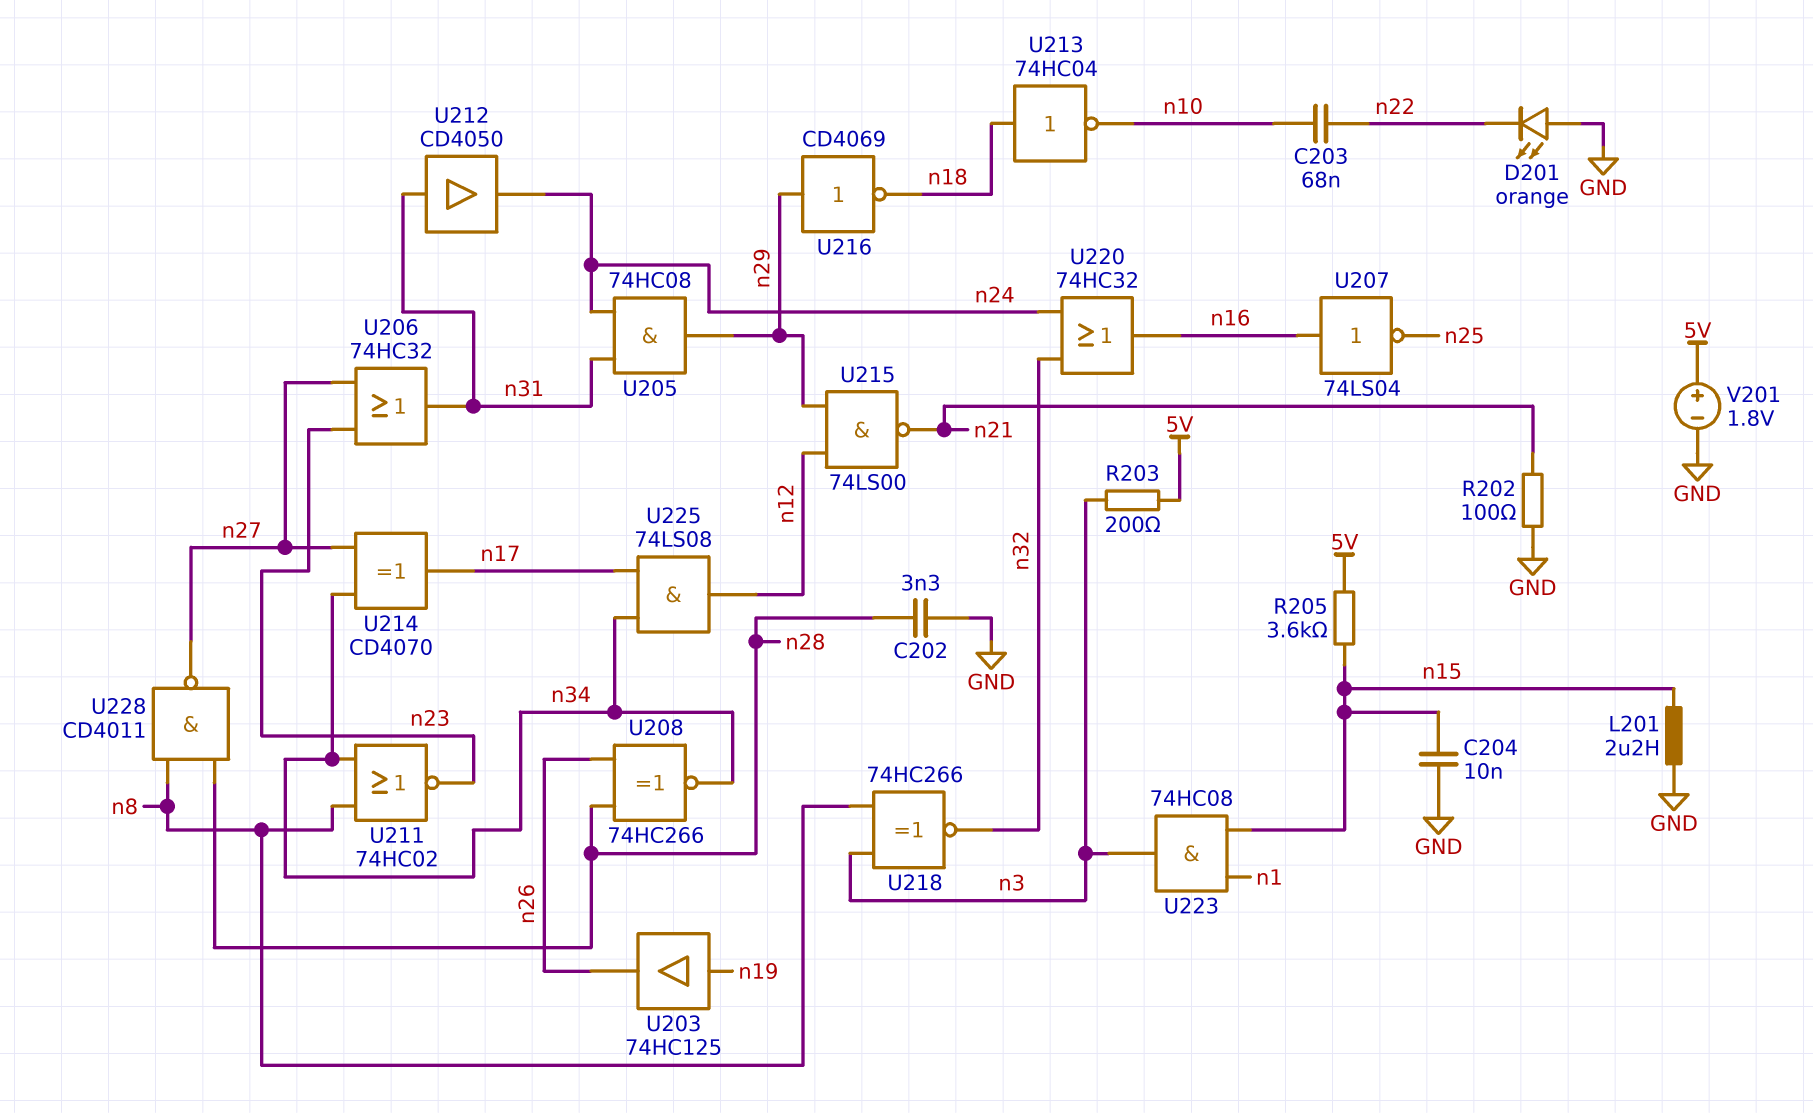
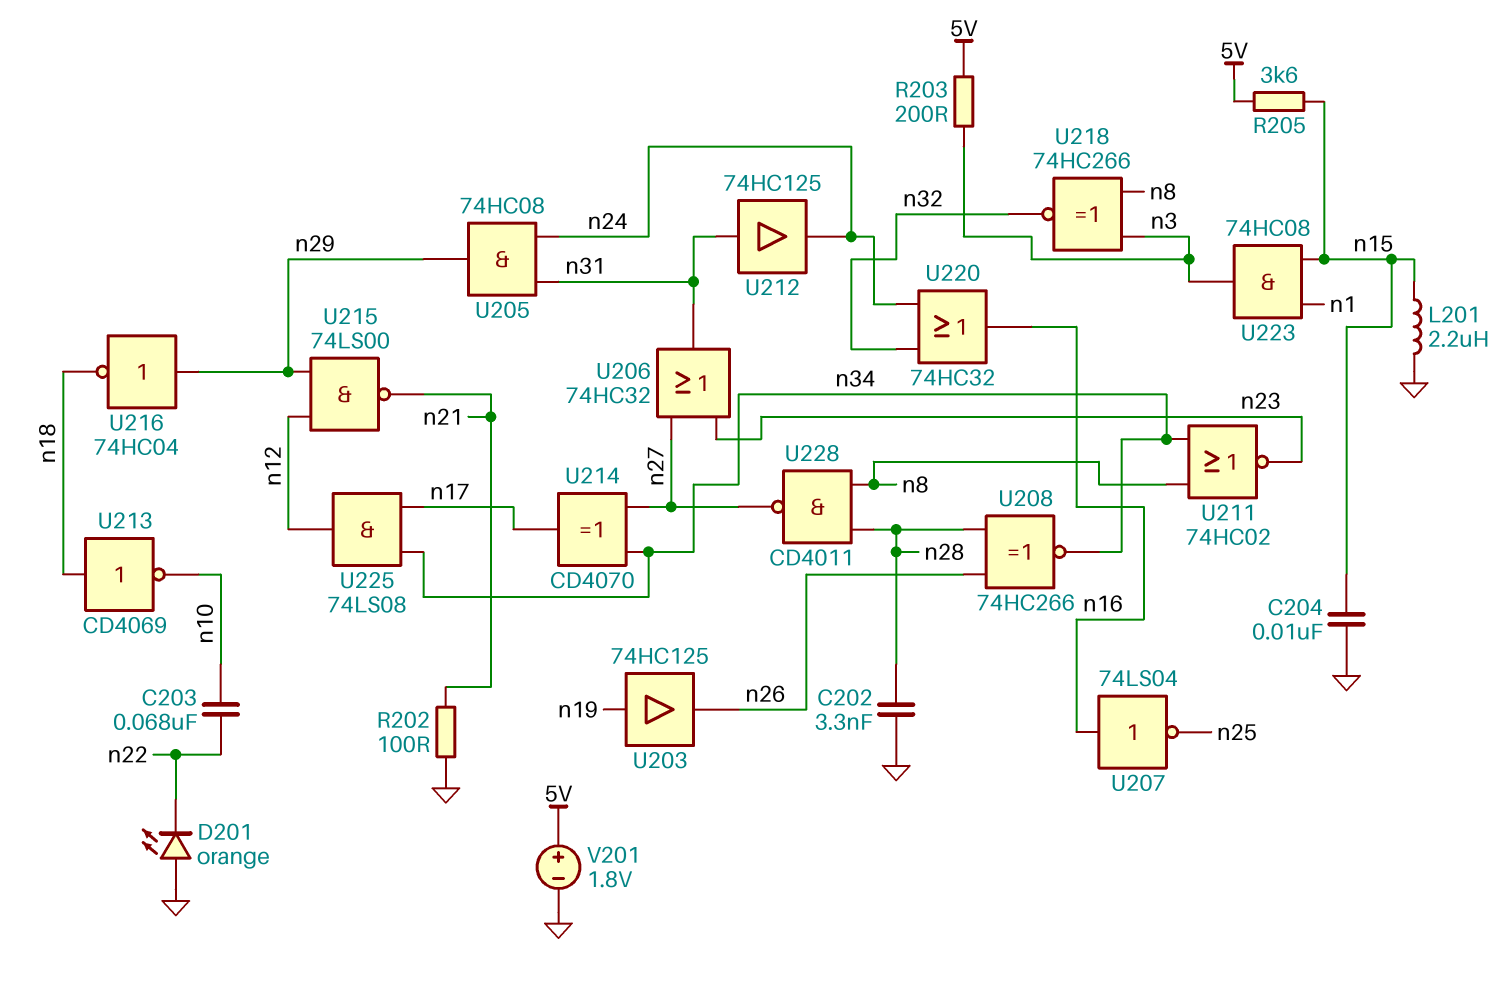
U212: buffer CD4050 (in n31, out n24) -> buffer 74HC125 (in n31, out n24)
U213: NOT 74HC04 (in n18, out n10) -> NOT CD4069 (in n18, out n10)
U216: NOT CD4069 (in n29, out n18) -> NOT 74HC04 (in n29, out n18)

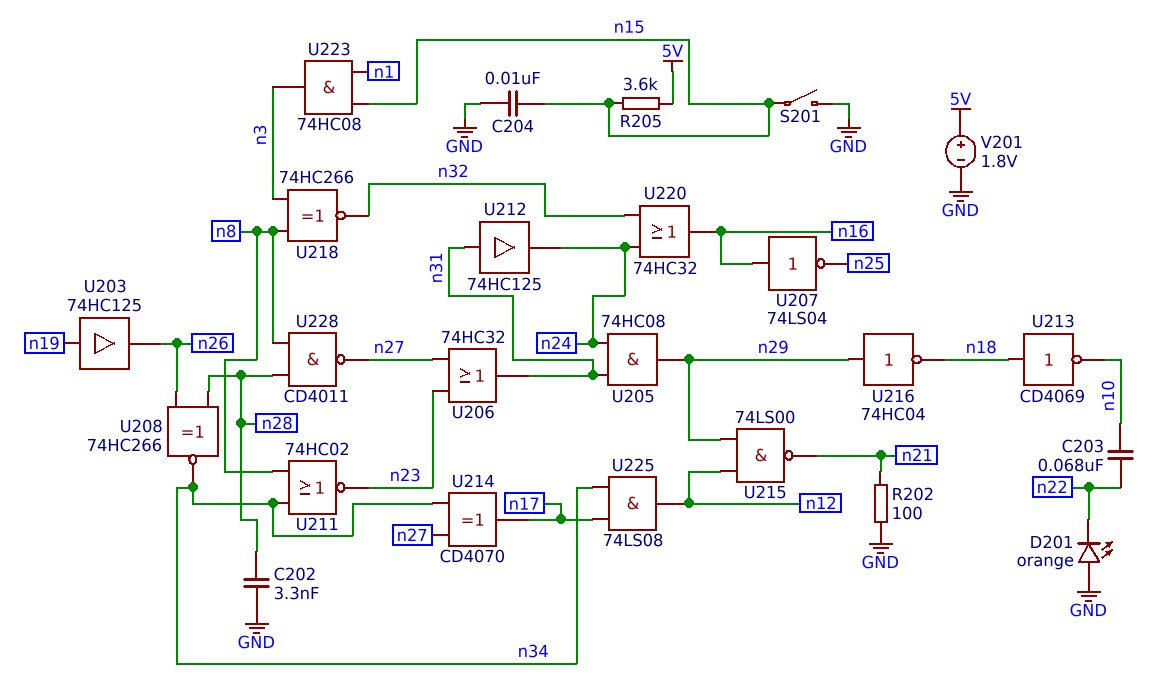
L201: 2.2uH (GND, n15) -> none
R203: 200 (5V, n3) -> none
S201: none -> switch (GND, n15)

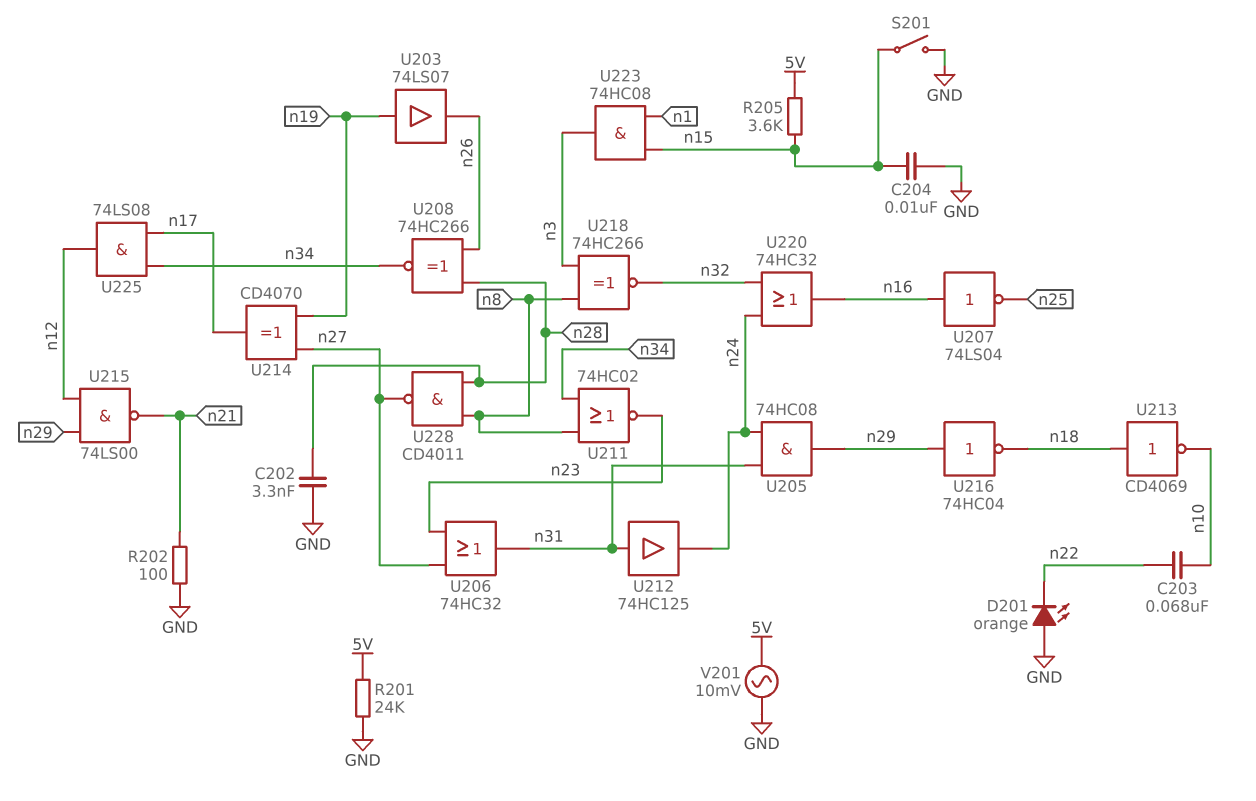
R201: none -> 24k (5V, GND)
U203: buffer 74HC125 (in n19, out n26) -> buffer 74LS07 (in n19, out n26)
U214: XOR CD4070 (in n27, in n34, out n17) -> XOR CD4070 (in n19, in n27, out n17)
V201: 1.8V (plus 5V, minus GND) -> AC 10mV (5V, GND)

